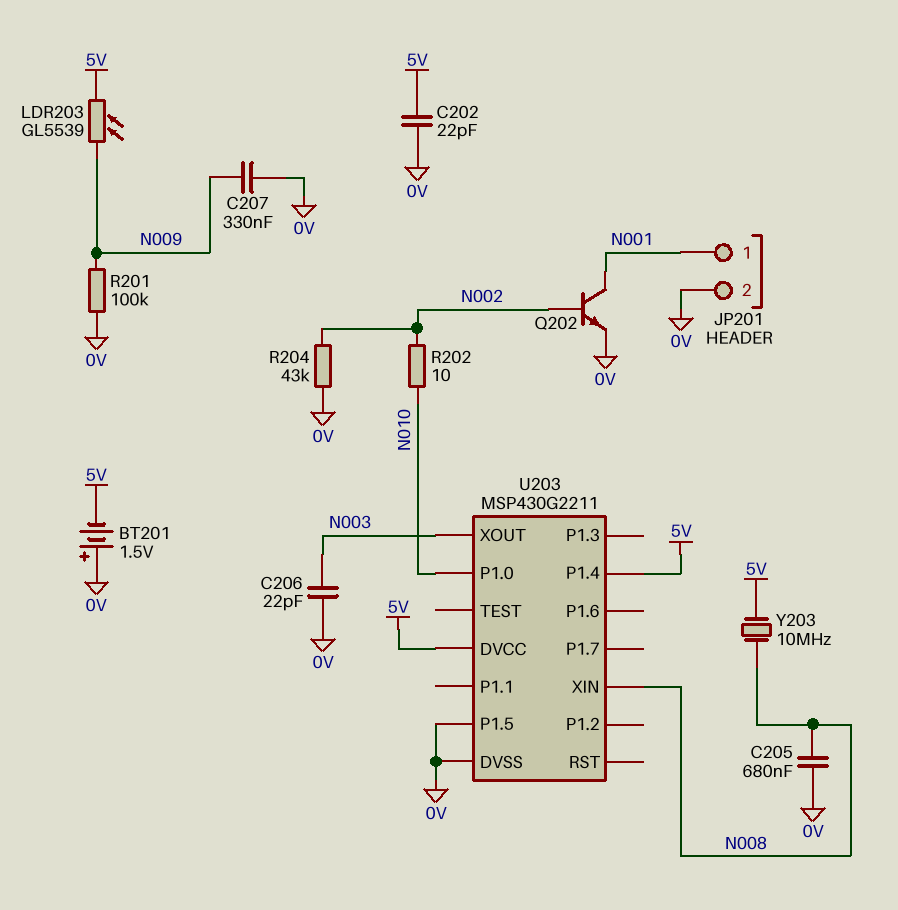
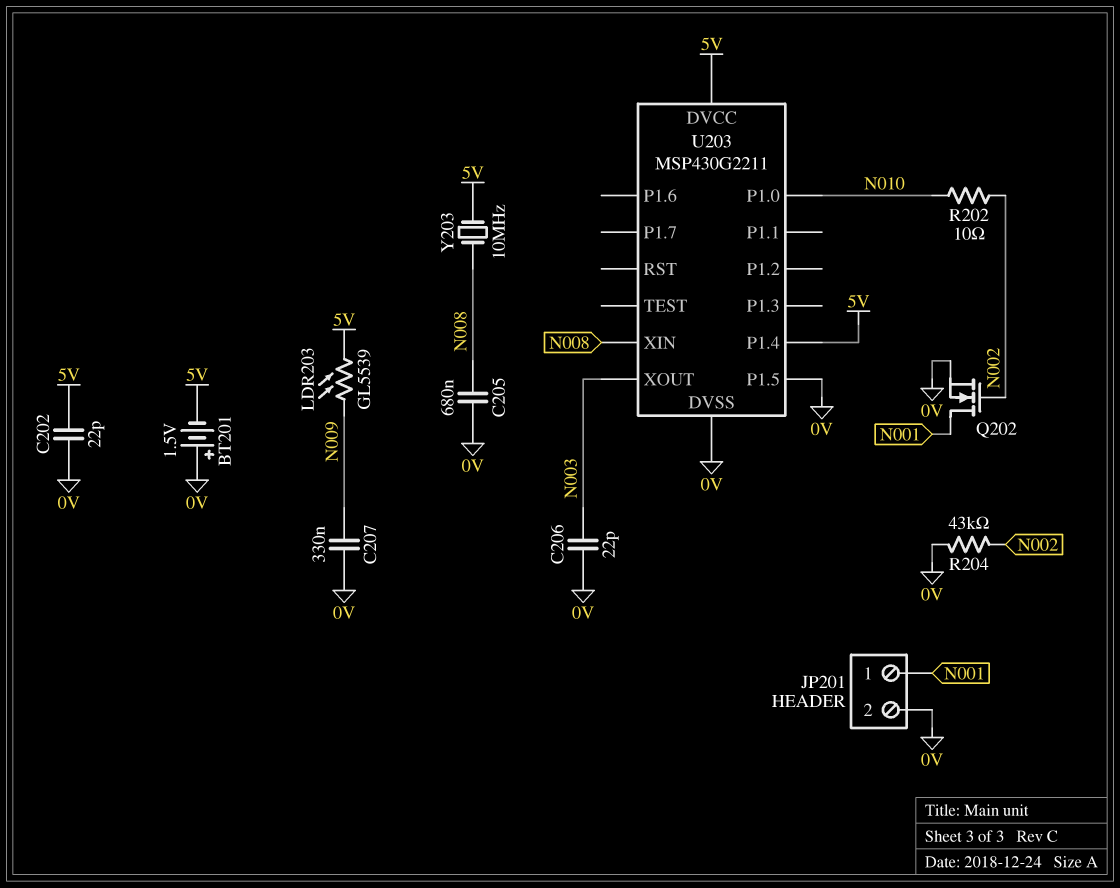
Q202: NPN (B N002, C N001, E 0V) -> NMOS (G N002, D N001, S 0V)
R201: 100k (0V, N009) -> none

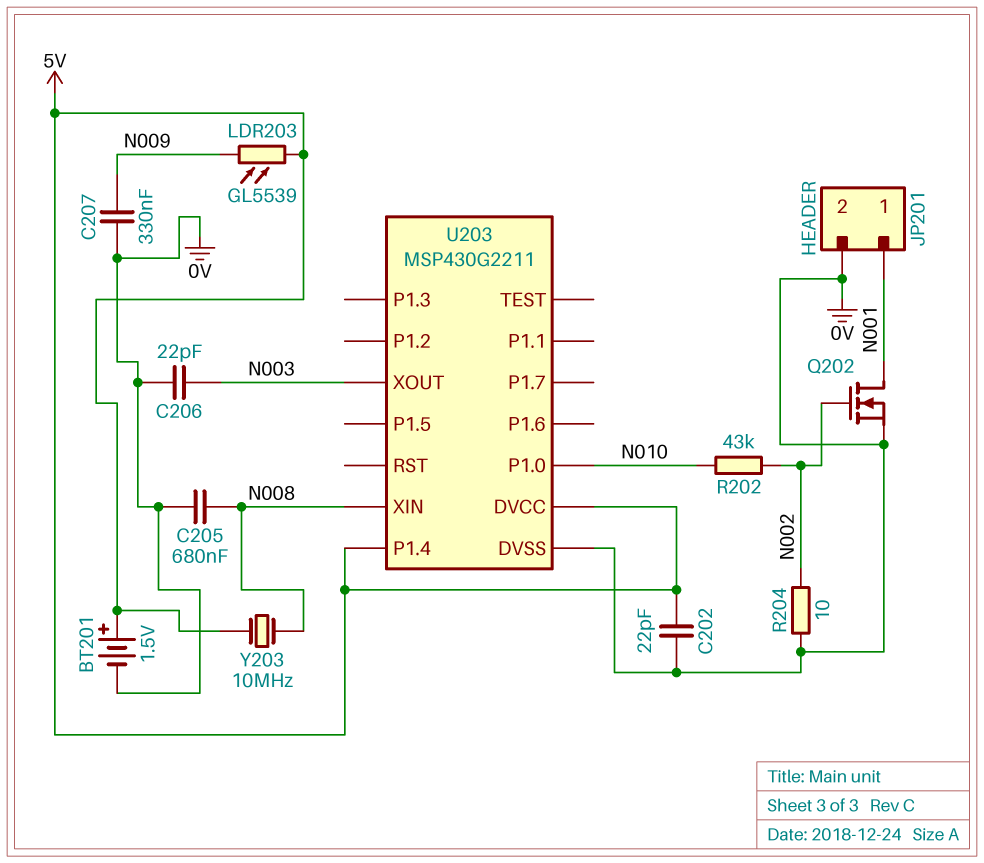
BT201: 1.5V (plus 0V, minus 5V) -> 1.5V (plus 5V, minus 0V)
R202: 10 (N002, N010) -> 43k (N002, N010)
R204: 43k (0V, N002) -> 10 (0V, N002)
U203 pin P1.5: 0V -> none

